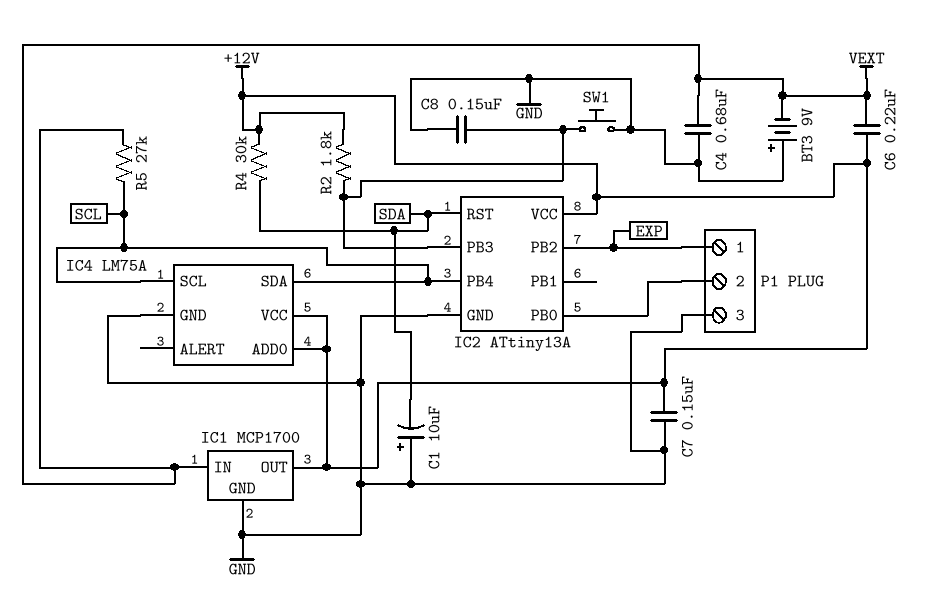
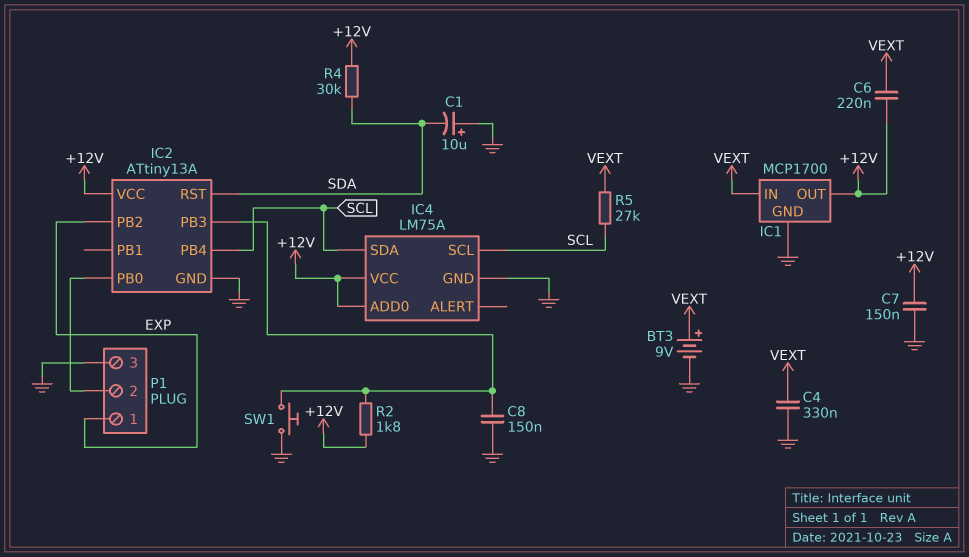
BT3: 9V (plus GND, minus VEXT) -> 9V (plus VEXT, minus GND)
C4: 680nF (GND, VEXT) -> 330nF (GND, VEXT)

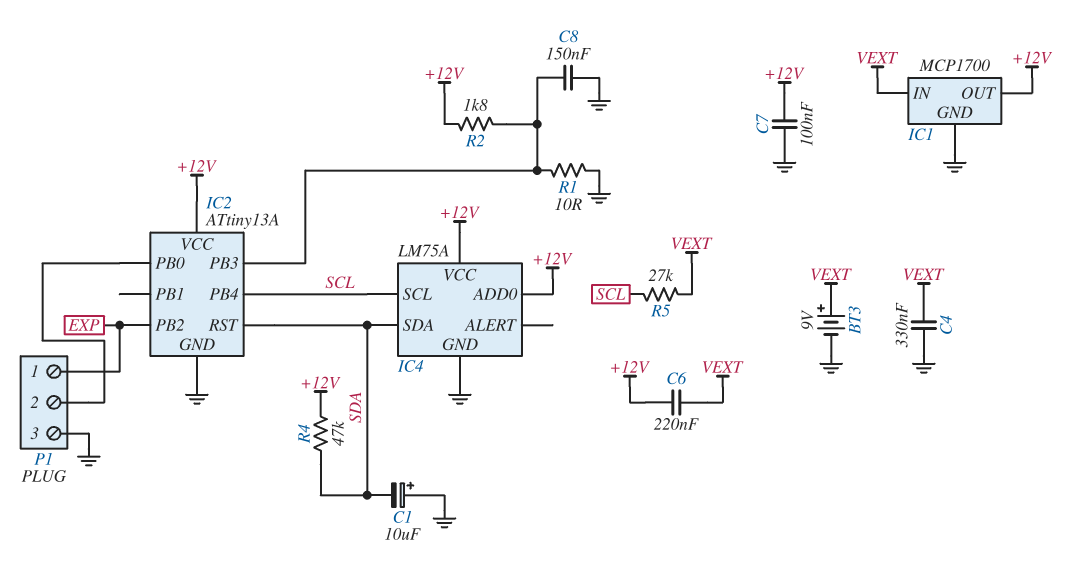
C7: 150nF (+12V, GND) -> 100nF (+12V, GND)
IC4 pin SDA: SCL -> SDA
R1: none -> 10 (GND, IC2/PB3)
R4: 30k (+12V, SDA) -> 47k (+12V, SDA)
SW1: button (GND, IC2/PB3) -> none

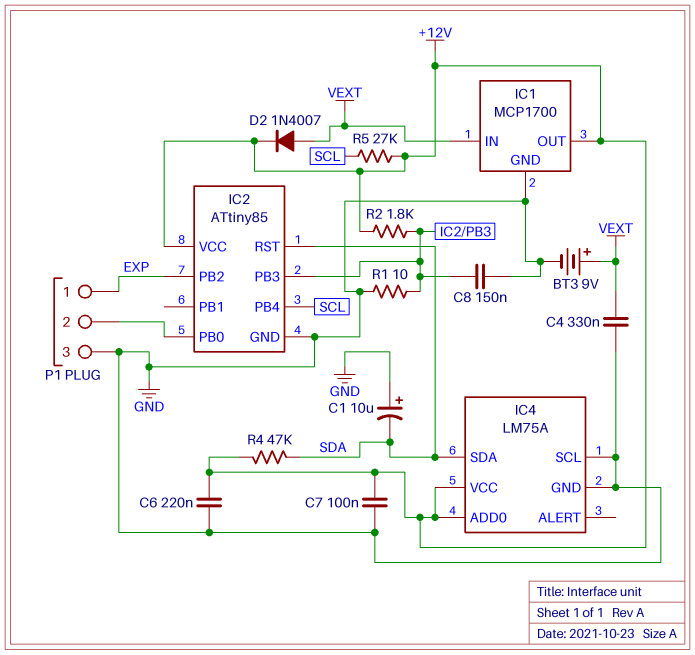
C6: 220nF (+12V, VEXT) -> 220nF (+12V, GND)
D2: none -> diode 1N4007 (A VEXT, K +12V)
IC2: ATtiny13A -> ATtiny85
IC4 pin SCL: SCL -> GND
R5: 27k (SCL, VEXT) -> 27k (+12V, SCL)

